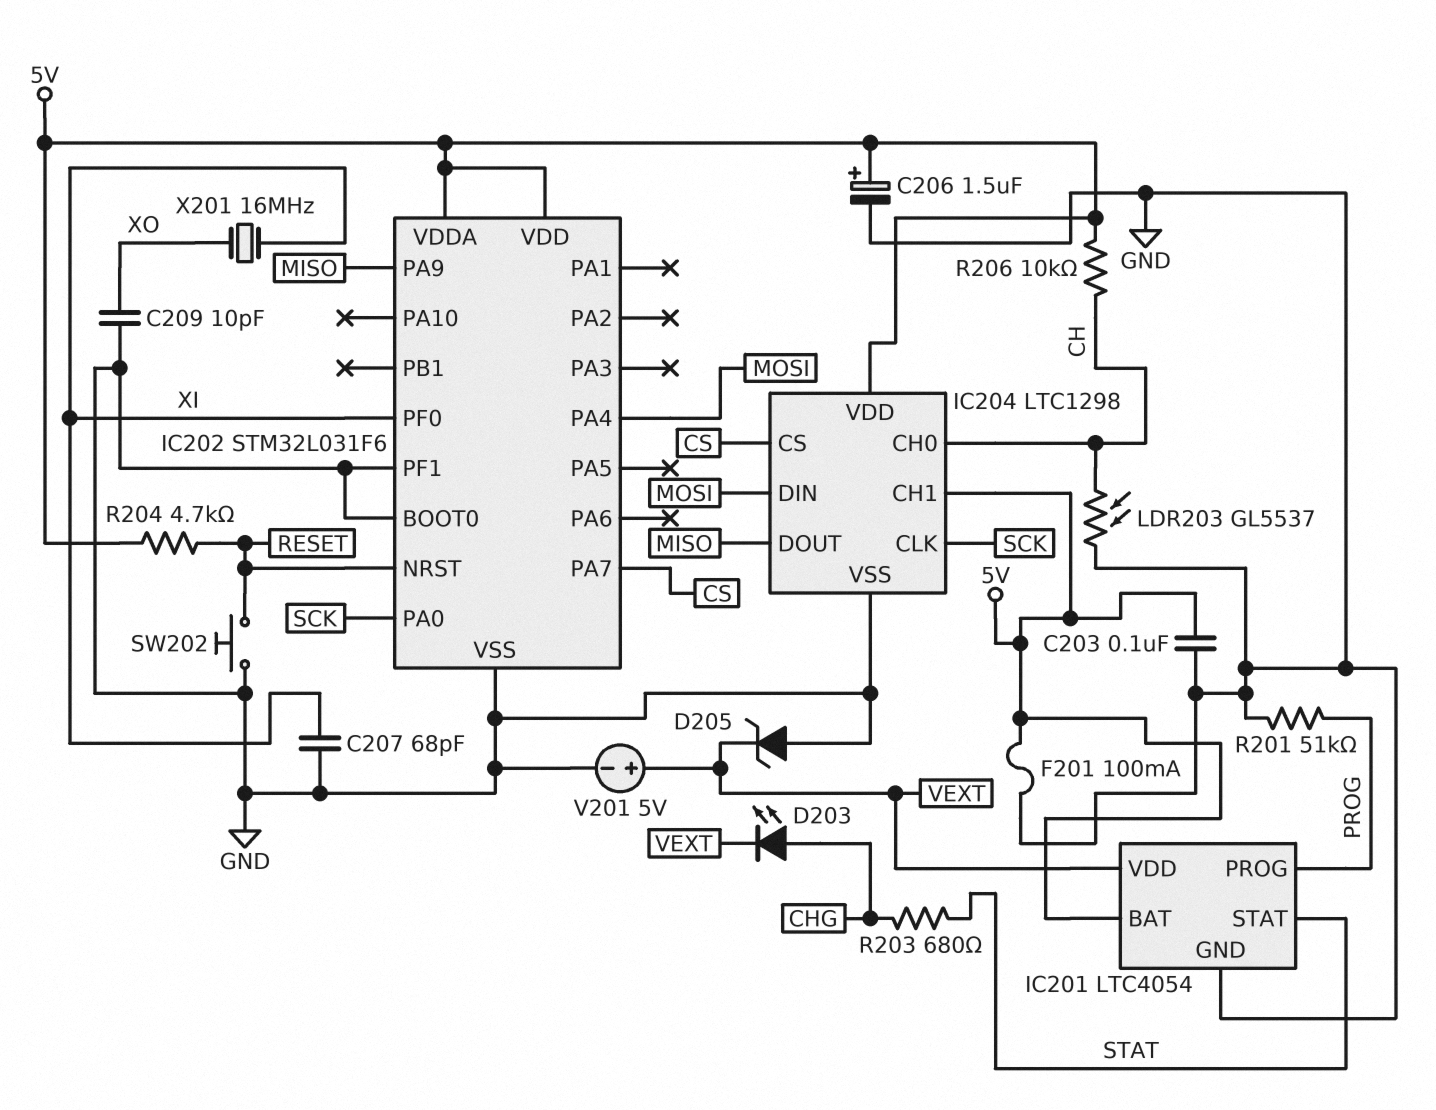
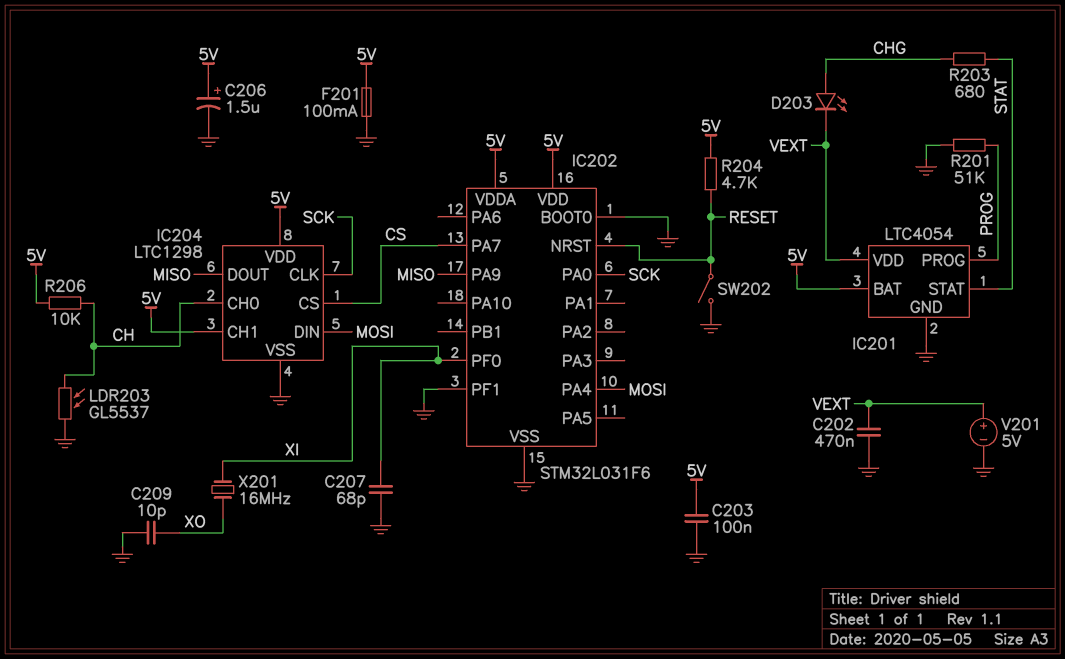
C202: none -> 470nF (GND, VEXT)
D205: zener (A GND, K VEXT) -> none
SW202: button (GND, RESET) -> switch (GND, RESET)

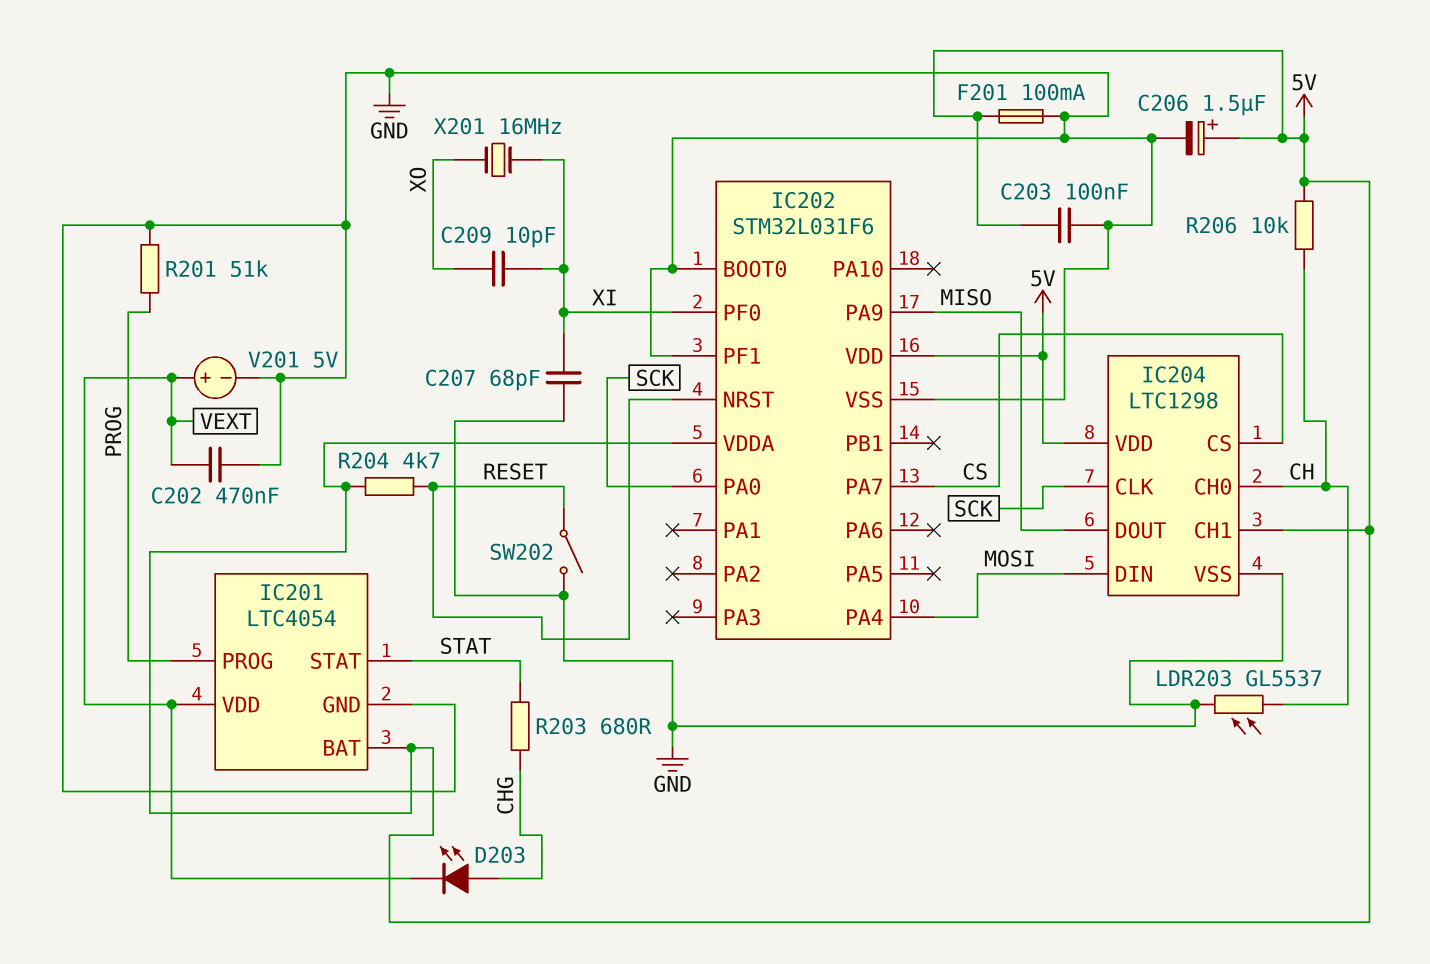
C209: 10pF (GND, XO) -> 10pF (XI, XO)

